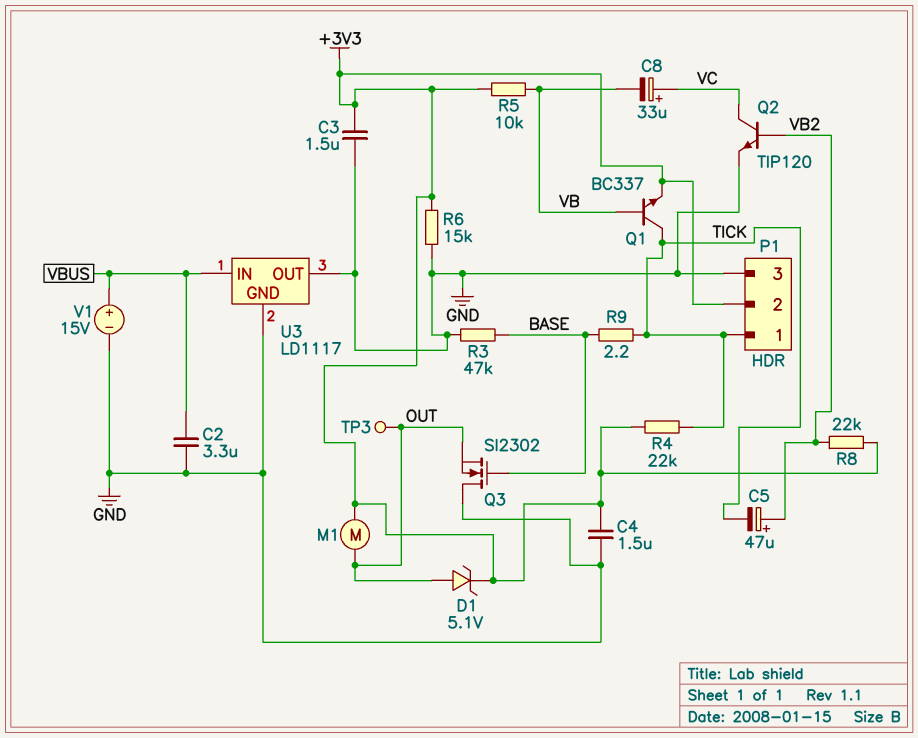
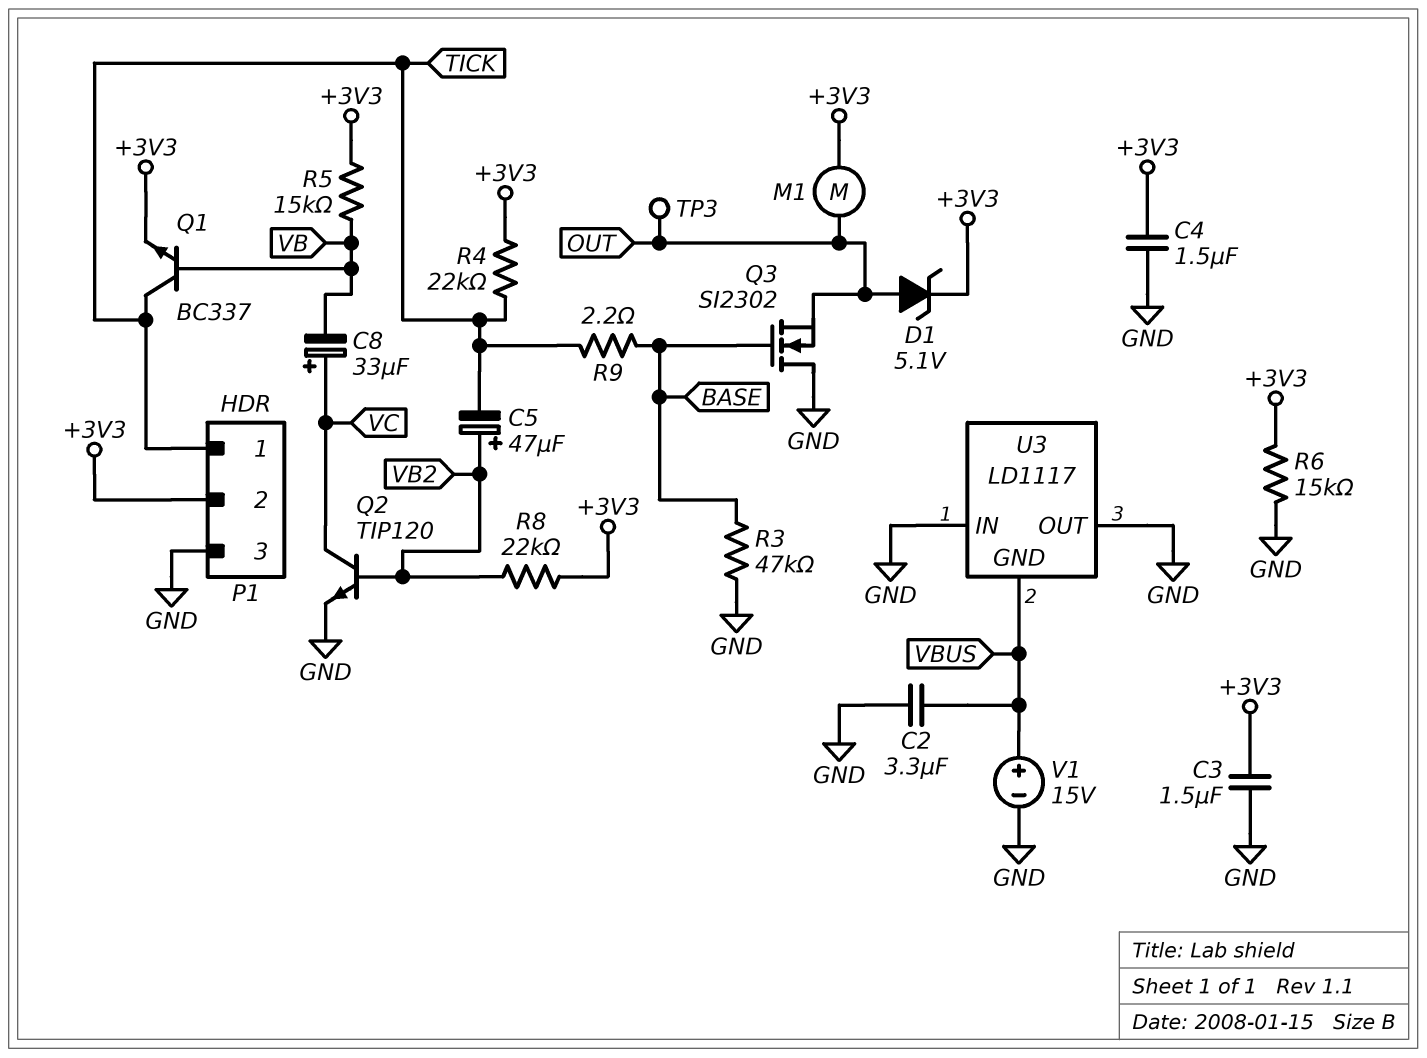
R5: 10k (+3V3, VB) -> 15k (+3V3, VB)
U3 pin GND: GND -> VBUS
U3 pin IN: VBUS -> GND

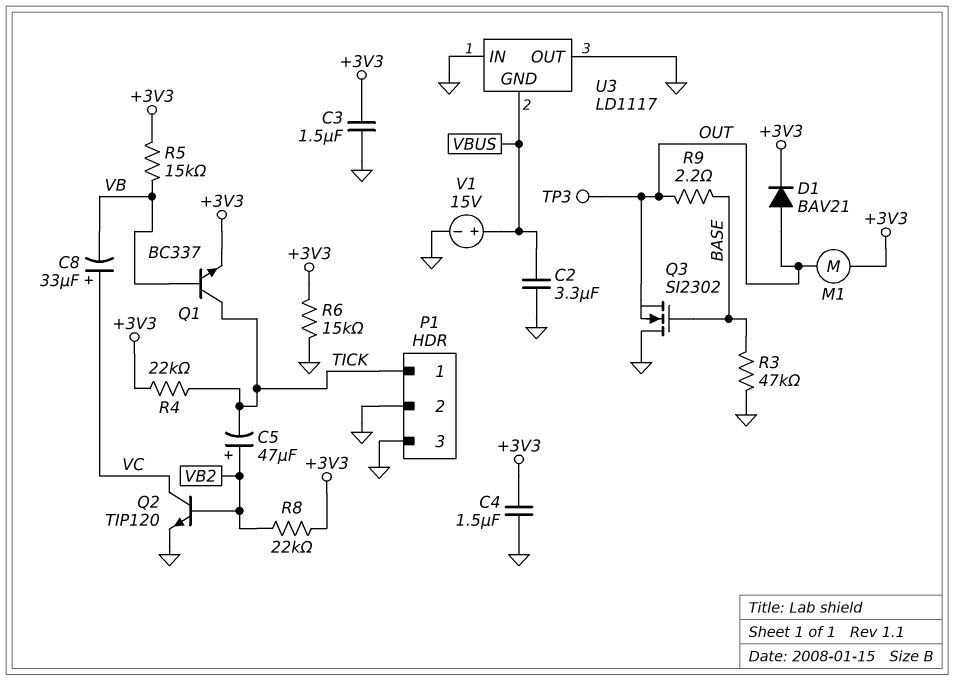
D1: zener 5.1V (A OUT, K +3V3) -> diode BAV21 (A OUT, K +3V3)
P1 pin 2: +3V3 -> GND
R9: 2.2 (BASE, TICK) -> 2.2 (BASE, OUT)

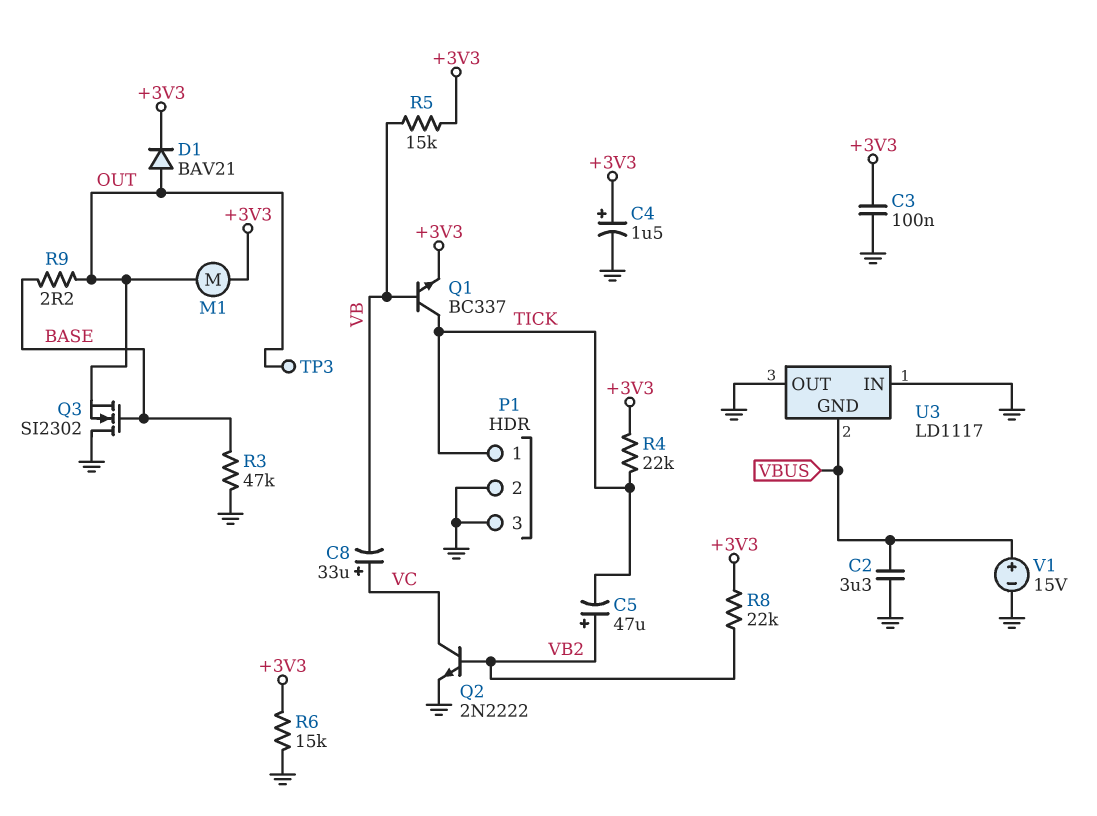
C3: 1.5uF (+3V3, GND) -> 100nF (+3V3, GND)
C4: 1.5uF (+3V3, GND) -> 1.5uF (plus +3V3, minus GND)
Q2: NPN TIP120 (B VB2, C VC, E GND) -> NPN 2N2222 (B VB2, C VC, E GND)

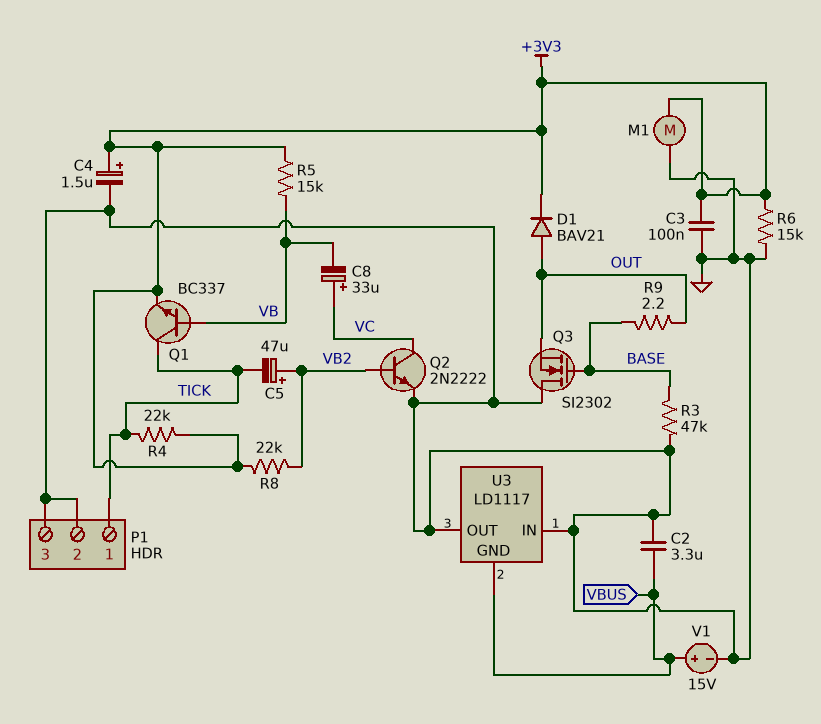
M1: motor (+3V3, OUT) -> motor (+3V3, GND)
TP3: test point (OUT) -> none

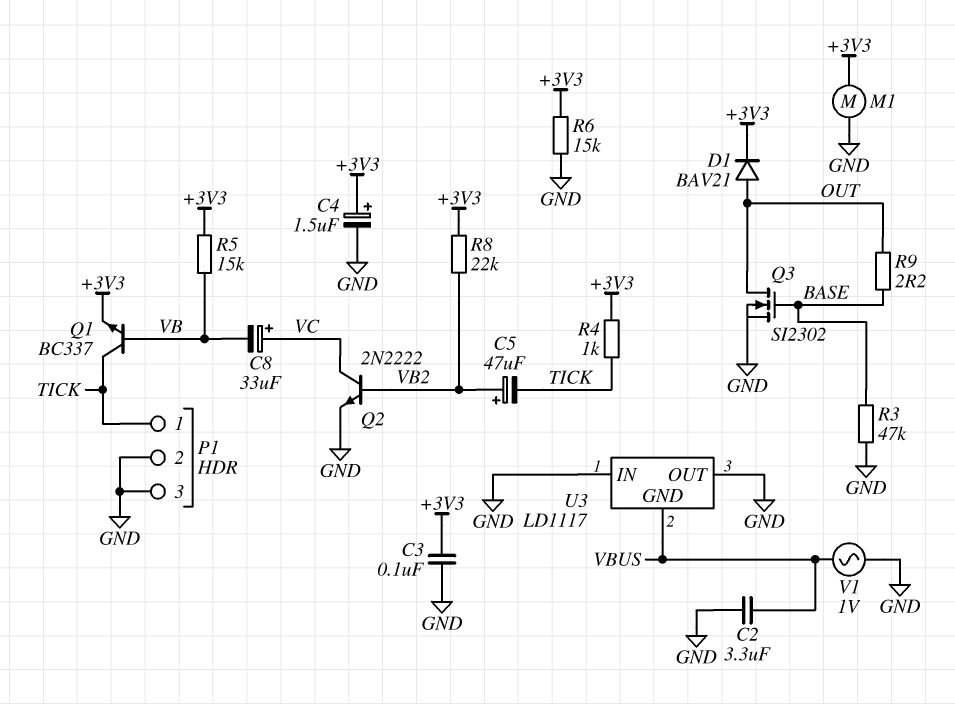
Q3: NMOS SI2302 (G BASE, D GND, S OUT) -> NMOS SI2302 (G BASE, D OUT, S GND)
R4: 22k (+3V3, TICK) -> 1k (+3V3, TICK)
V1: 15V (plus VBUS, minus GND) -> AC 1V (GND, VBUS)

